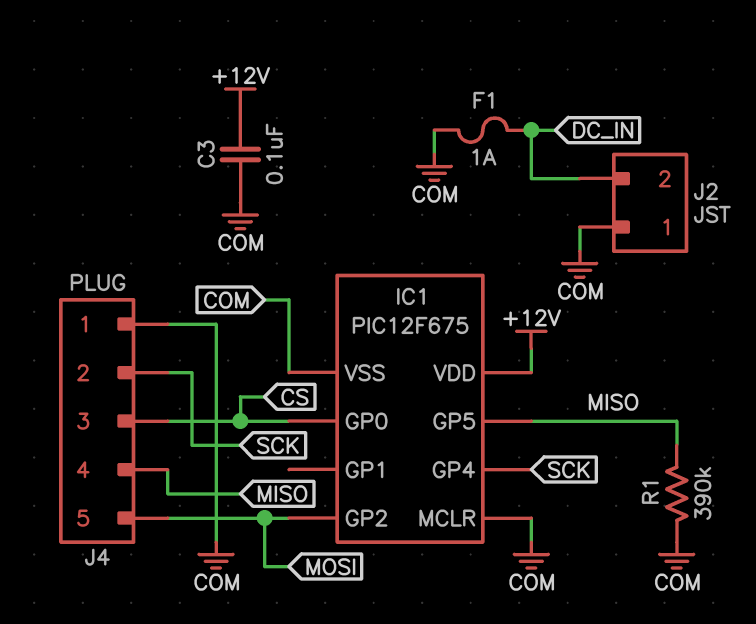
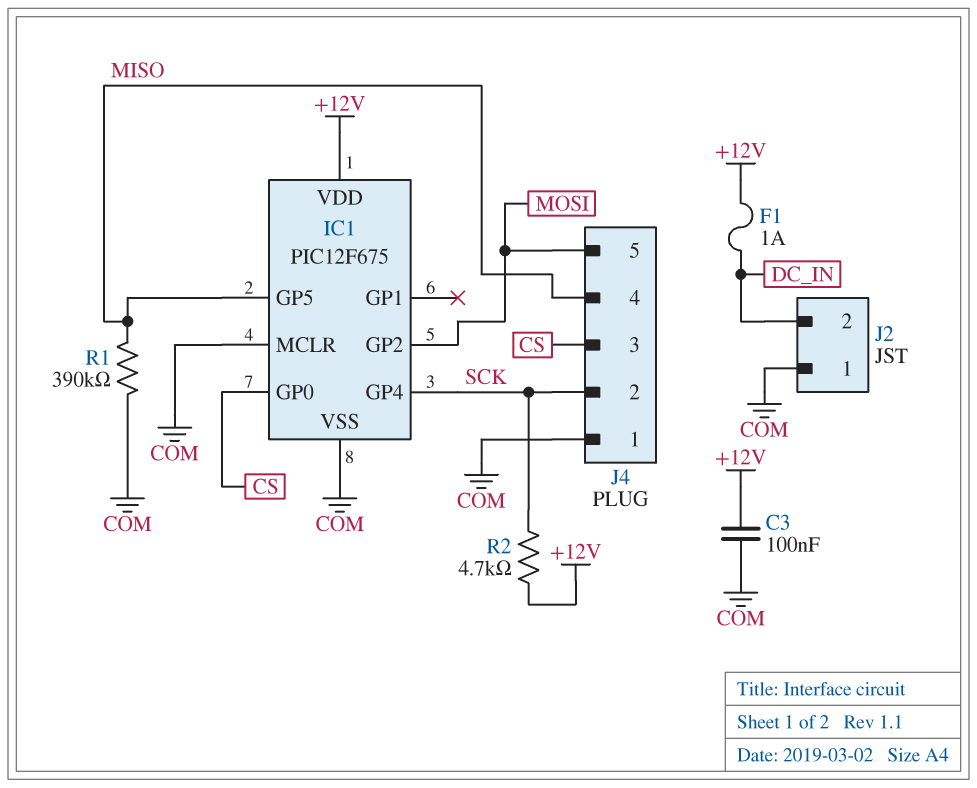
F1: 1A (COM, DC_IN) -> 1A (+12V, DC_IN)
R2: none -> 4.7k (+12V, SCK)

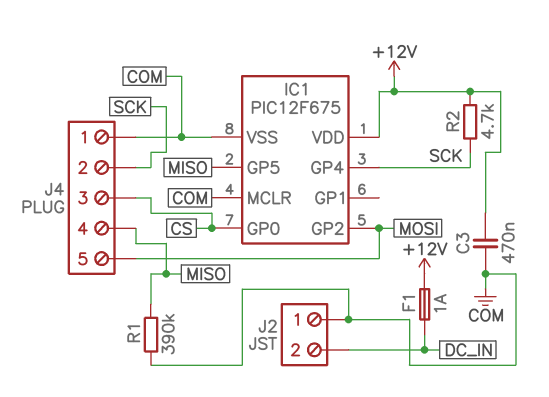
C3: 100nF (+12V, COM) -> 470nF (+12V, COM)

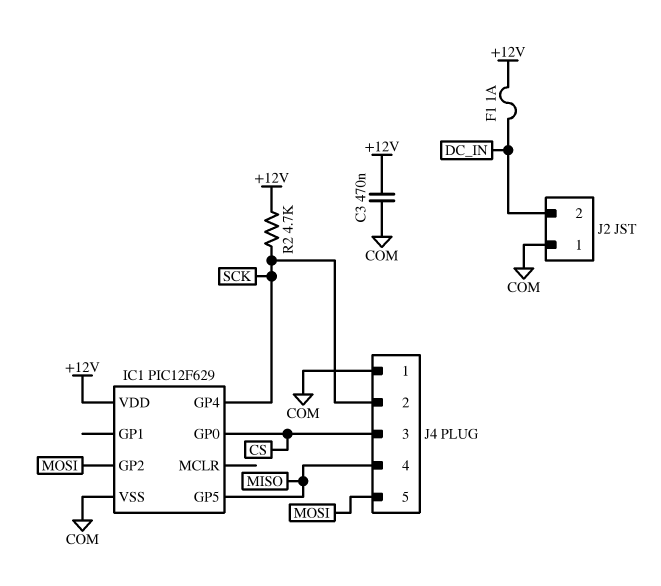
IC1: PIC12F675 -> PIC12F629
IC1 pin MCLR: COM -> none
R1: 390k (COM, MISO) -> none

